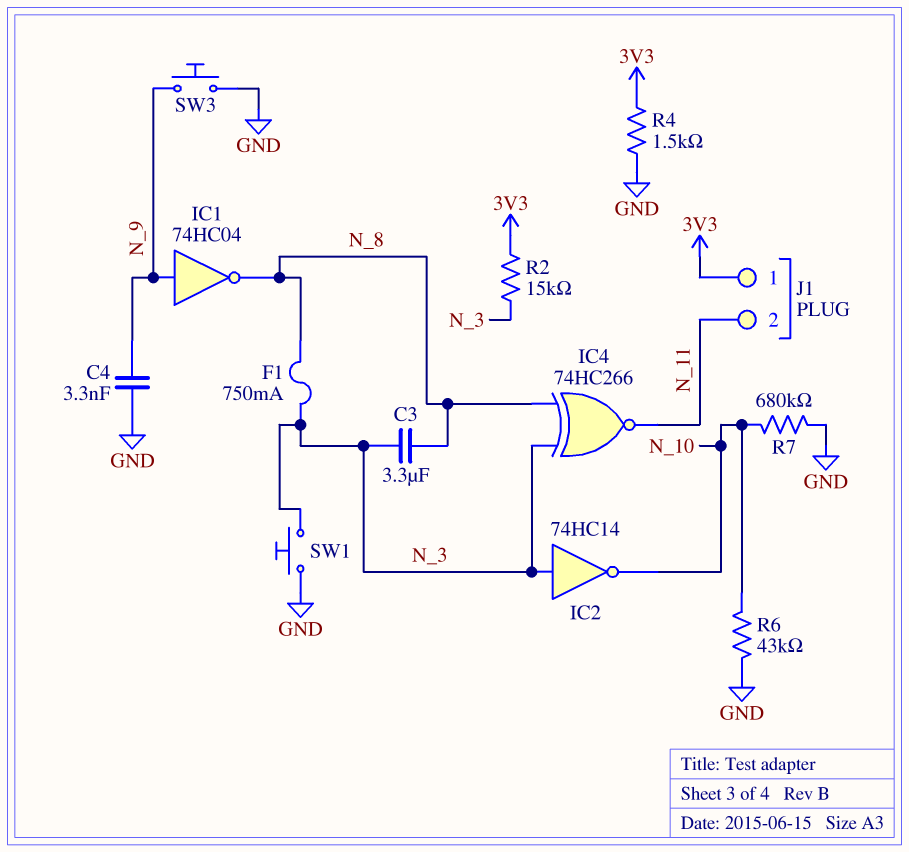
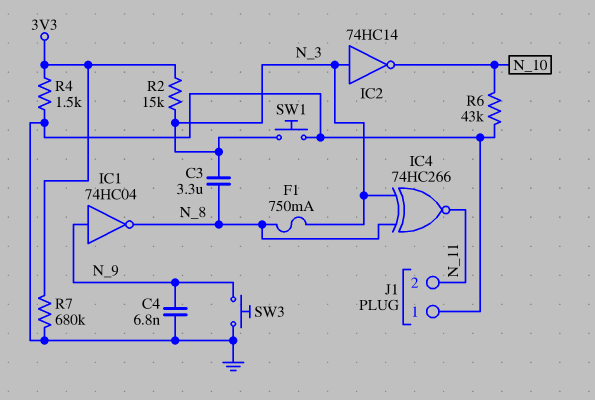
C4: 3.3nF (GND, N_9) -> 6.8nF (GND, N_9)
J1 pin 1: 3V3 -> GND
R7: 680k (GND, N_10) -> 680k (3V3, GND)

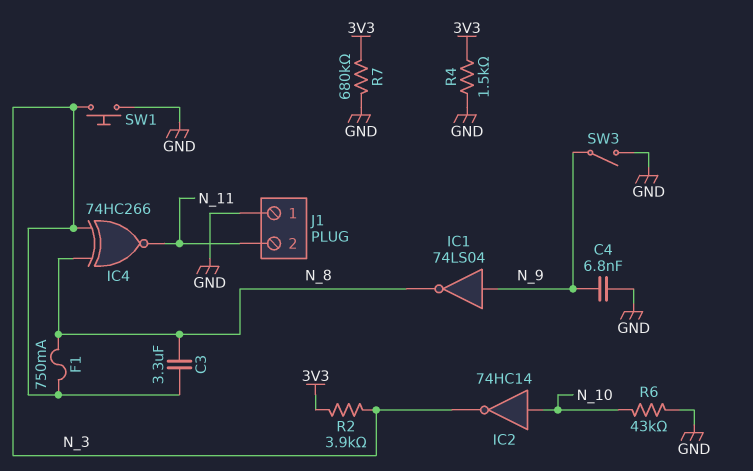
IC1: NOT 74HC04 (in N_9, out N_8) -> NOT 74LS04 (in N_9, out N_8)
IC2: NOT 74HC14 (in N_3, out N_10) -> NOT 74HC14 (in N_10, out N_3)
R2: 15k (3V3, N_3) -> 3.9k (3V3, N_3)
SW3: button (GND, N_9) -> switch (GND, N_9)

